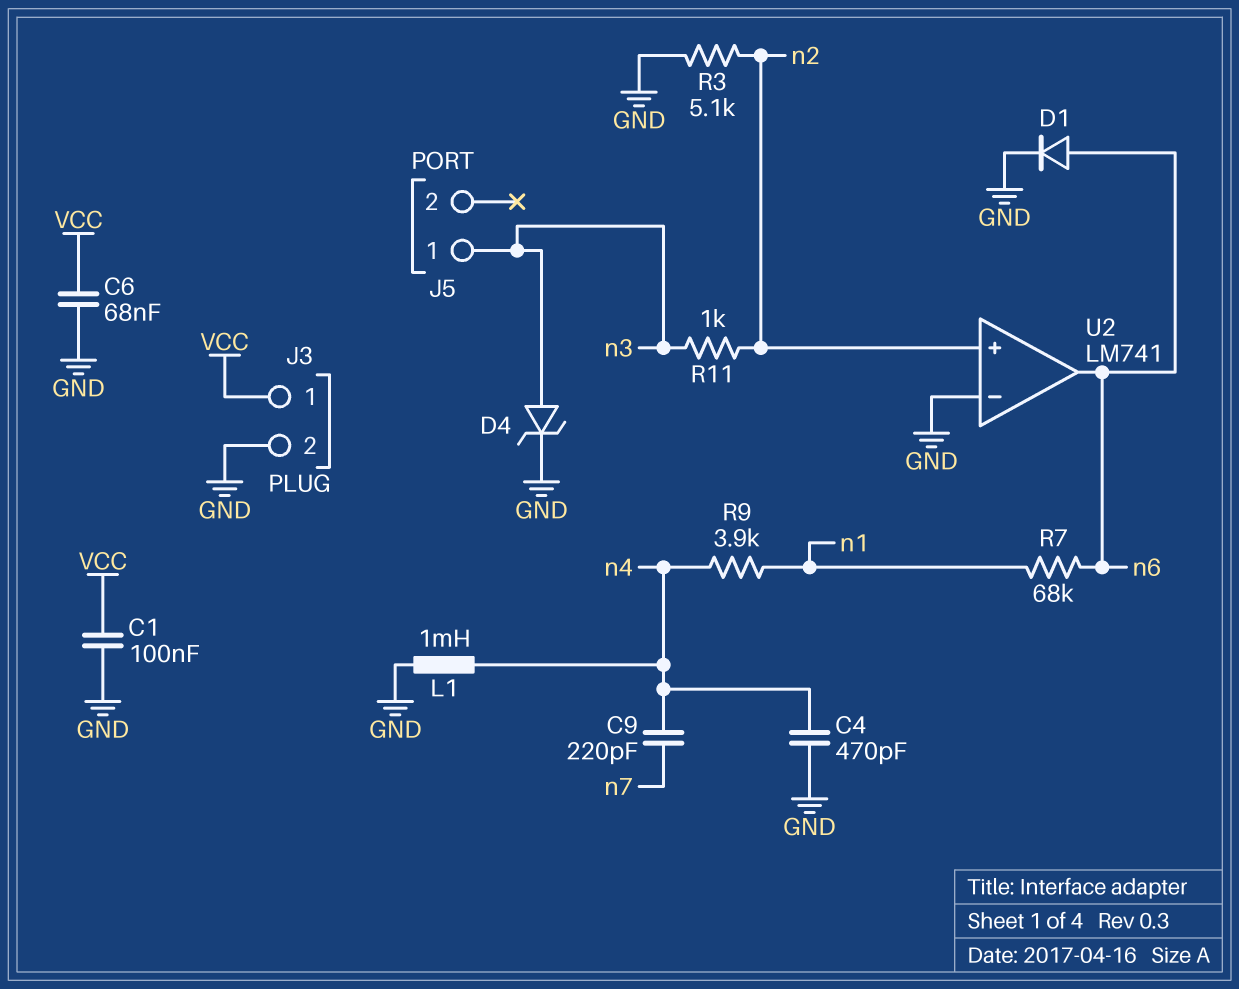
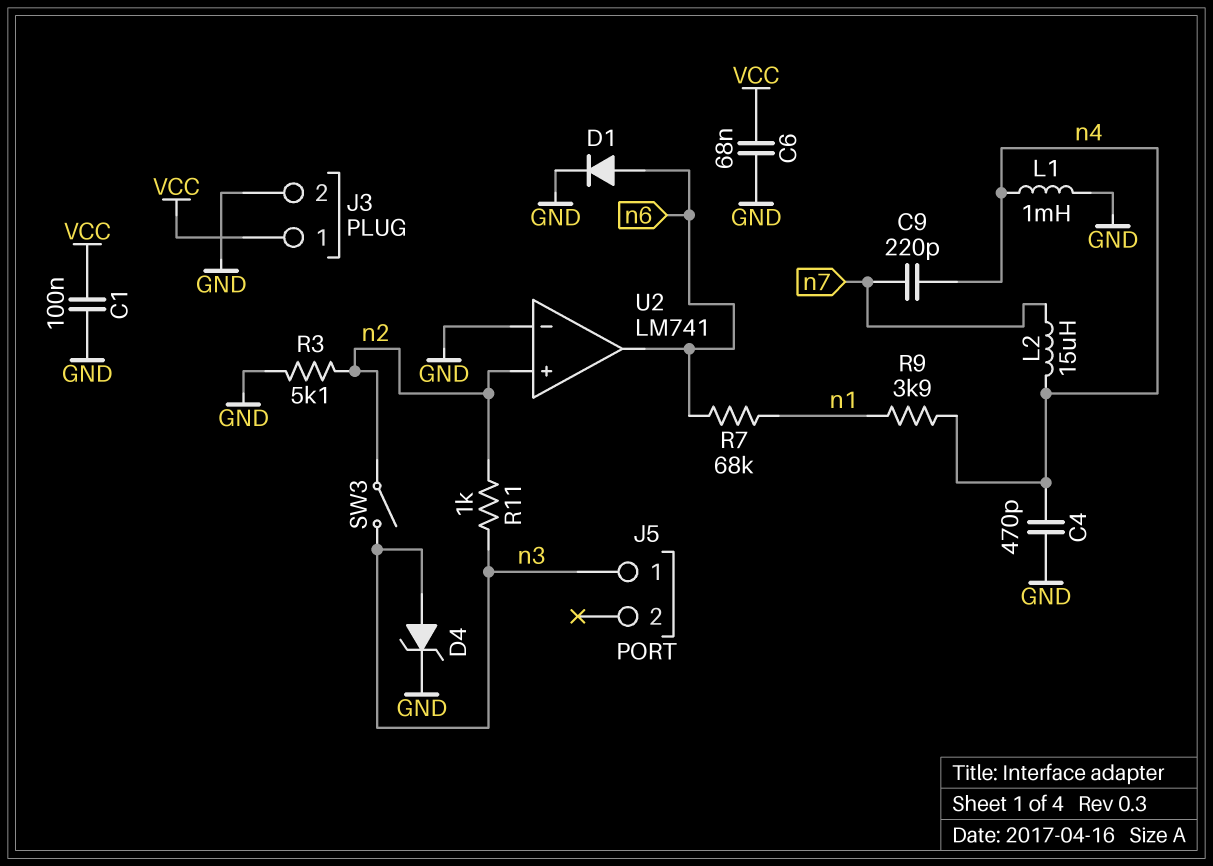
L2: none -> 15uH (n4, n7)
SW3: none -> switch (n2, n3)

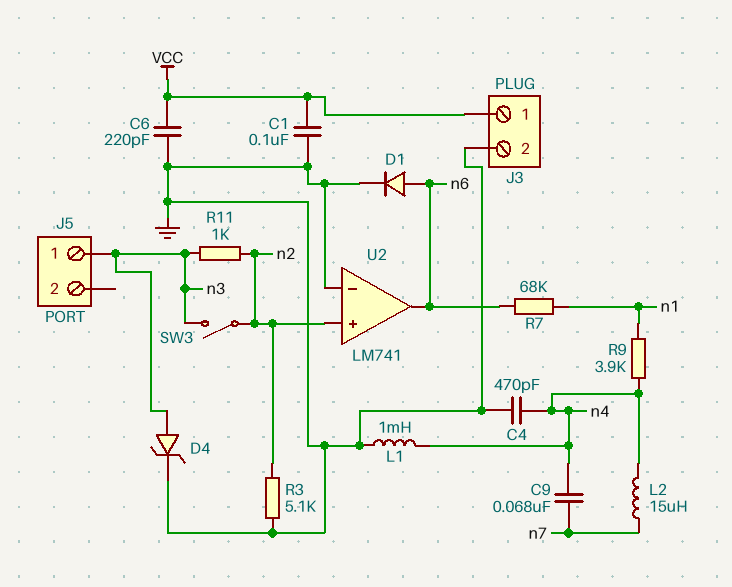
C6: 68nF (GND, VCC) -> 220pF (GND, VCC)
C9: 220pF (n4, n7) -> 68nF (n4, n7)

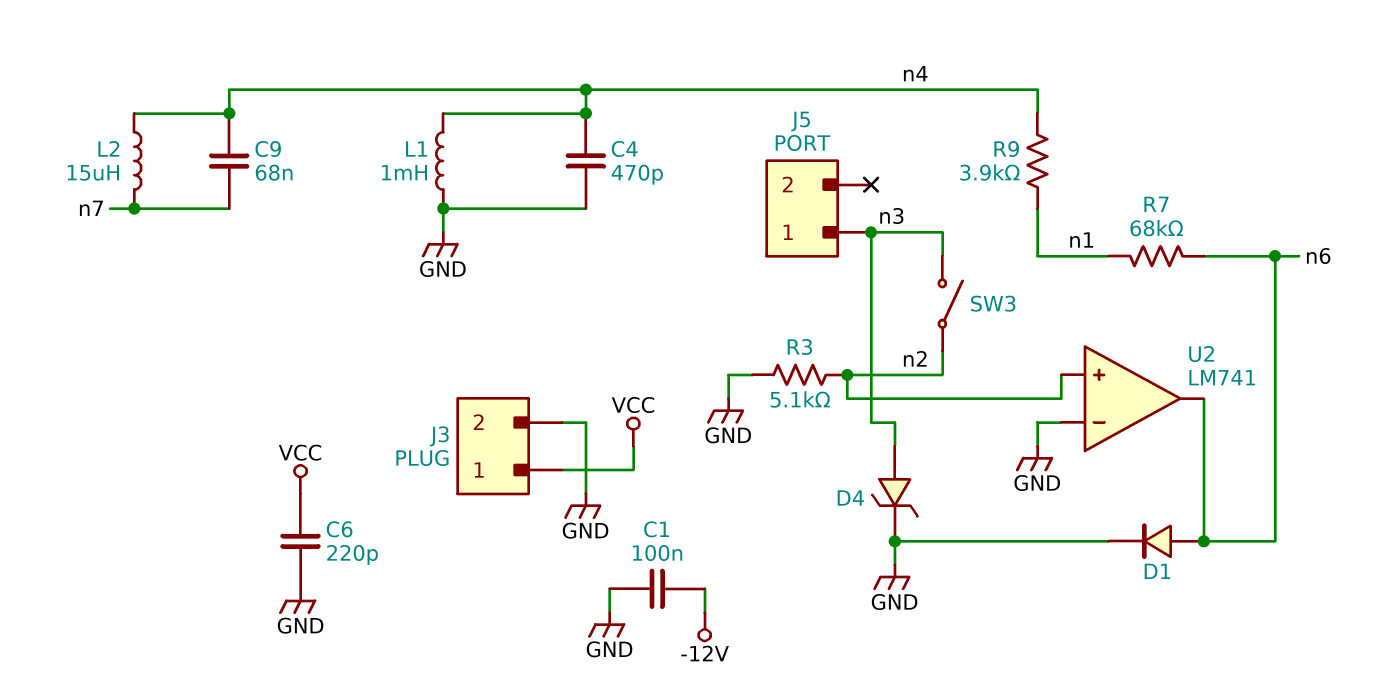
C1: 100nF (GND, VCC) -> 100nF (-12V, GND)
R11: 1k (n2, n3) -> none

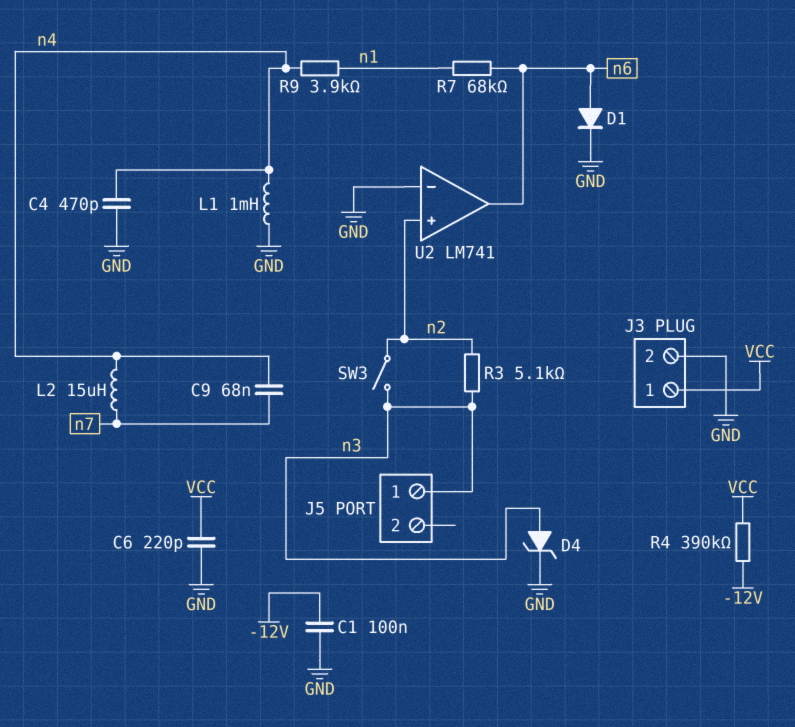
R3: 5.1k (GND, n2) -> 5.1k (n2, n3)
R4: none -> 390k (-12V, VCC)

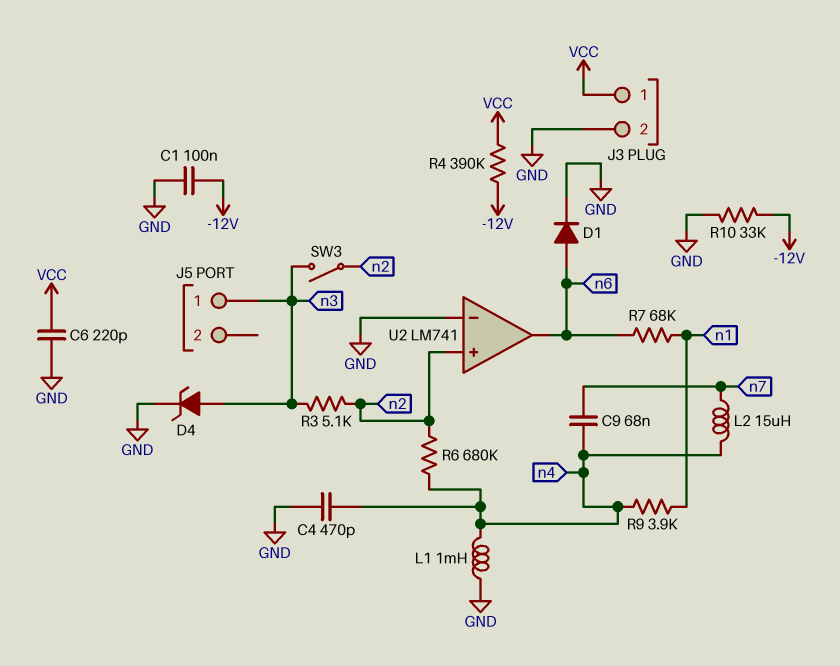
R6: none -> 680k (n2, n4)
R10: none -> 33k (-12V, GND)

